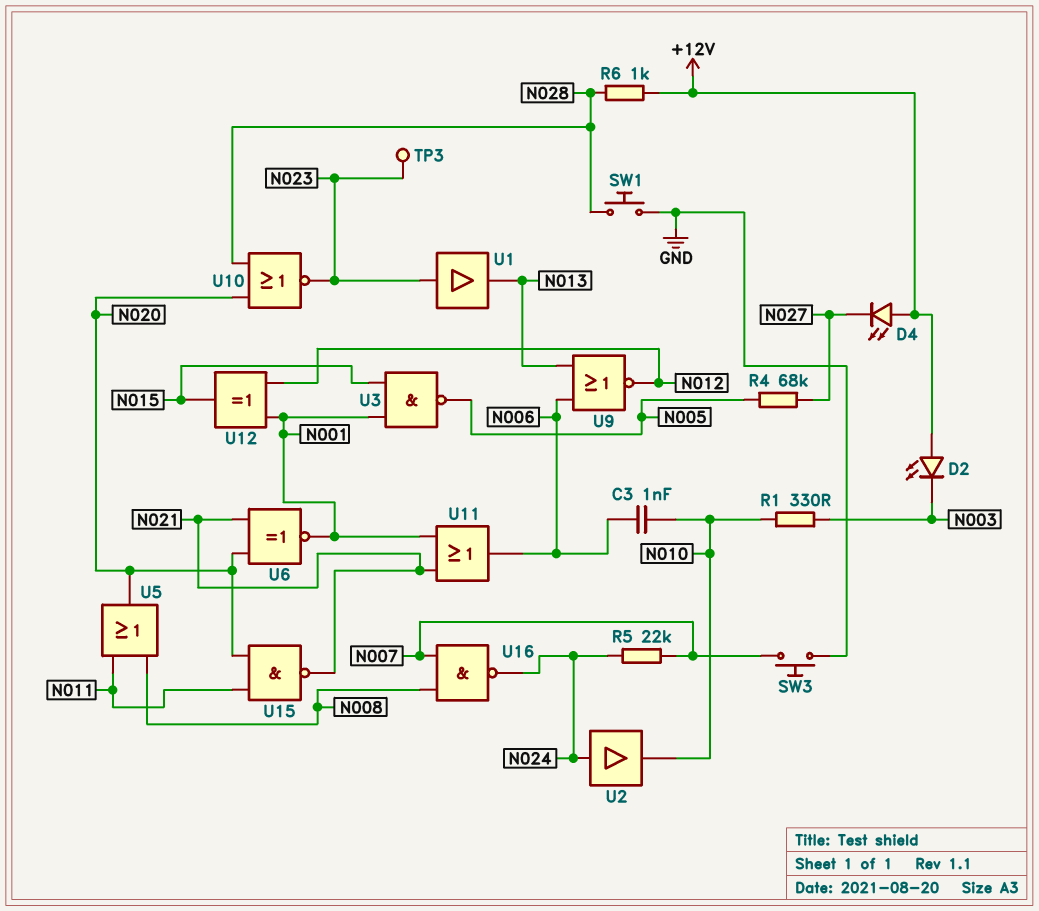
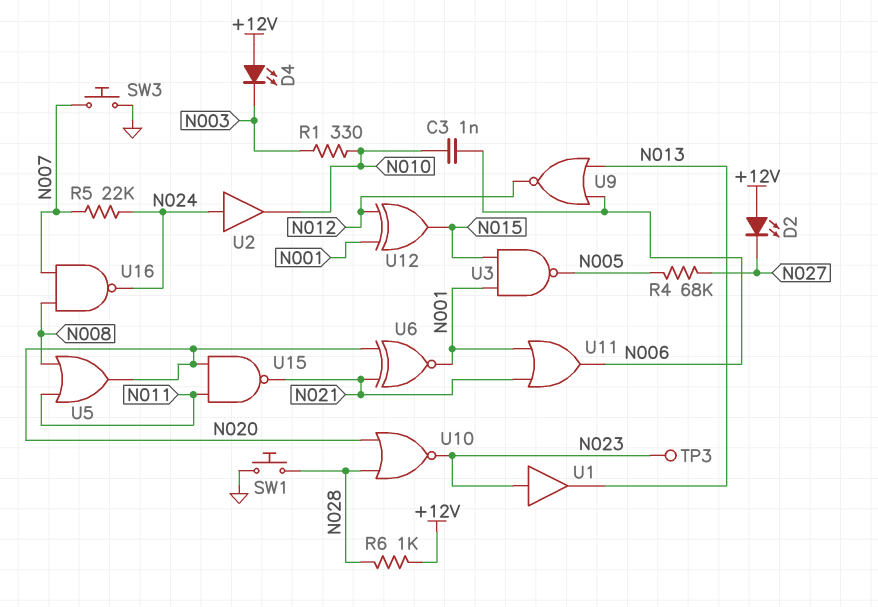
D2: LED (A +12V, K N003) -> LED (A +12V, K N027)
D4: LED (A +12V, K N027) -> LED (A +12V, K N003)

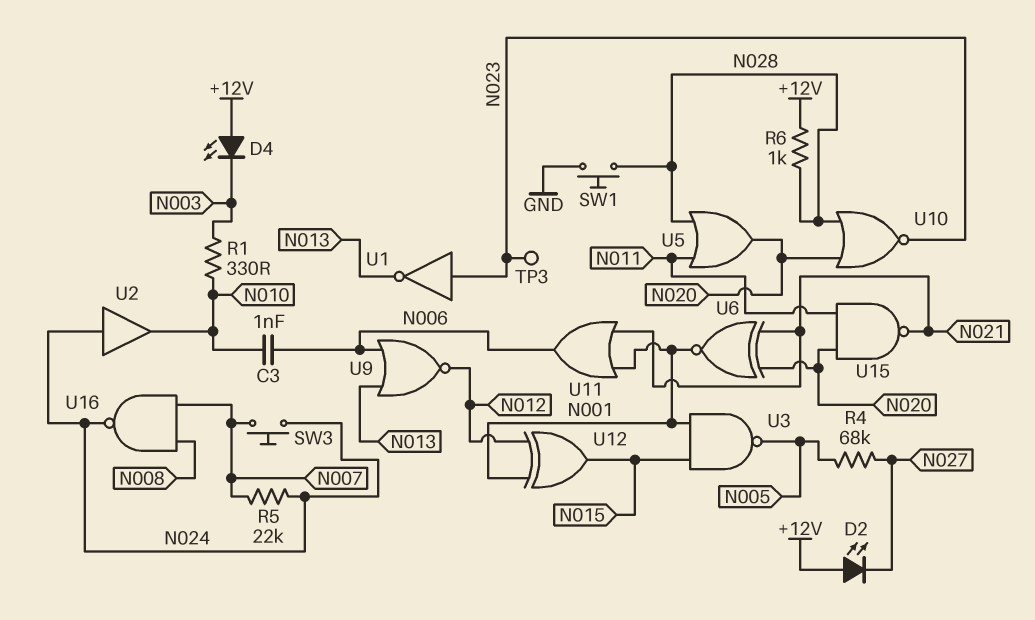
SW3: button (GND, N007) -> button (N007, N024)
U1: buffer (in N023, out N013) -> NOT (in N023, out N013)
U5: OR (in N008, in N011, out N020) -> OR (in N011, in N028, out N020)

